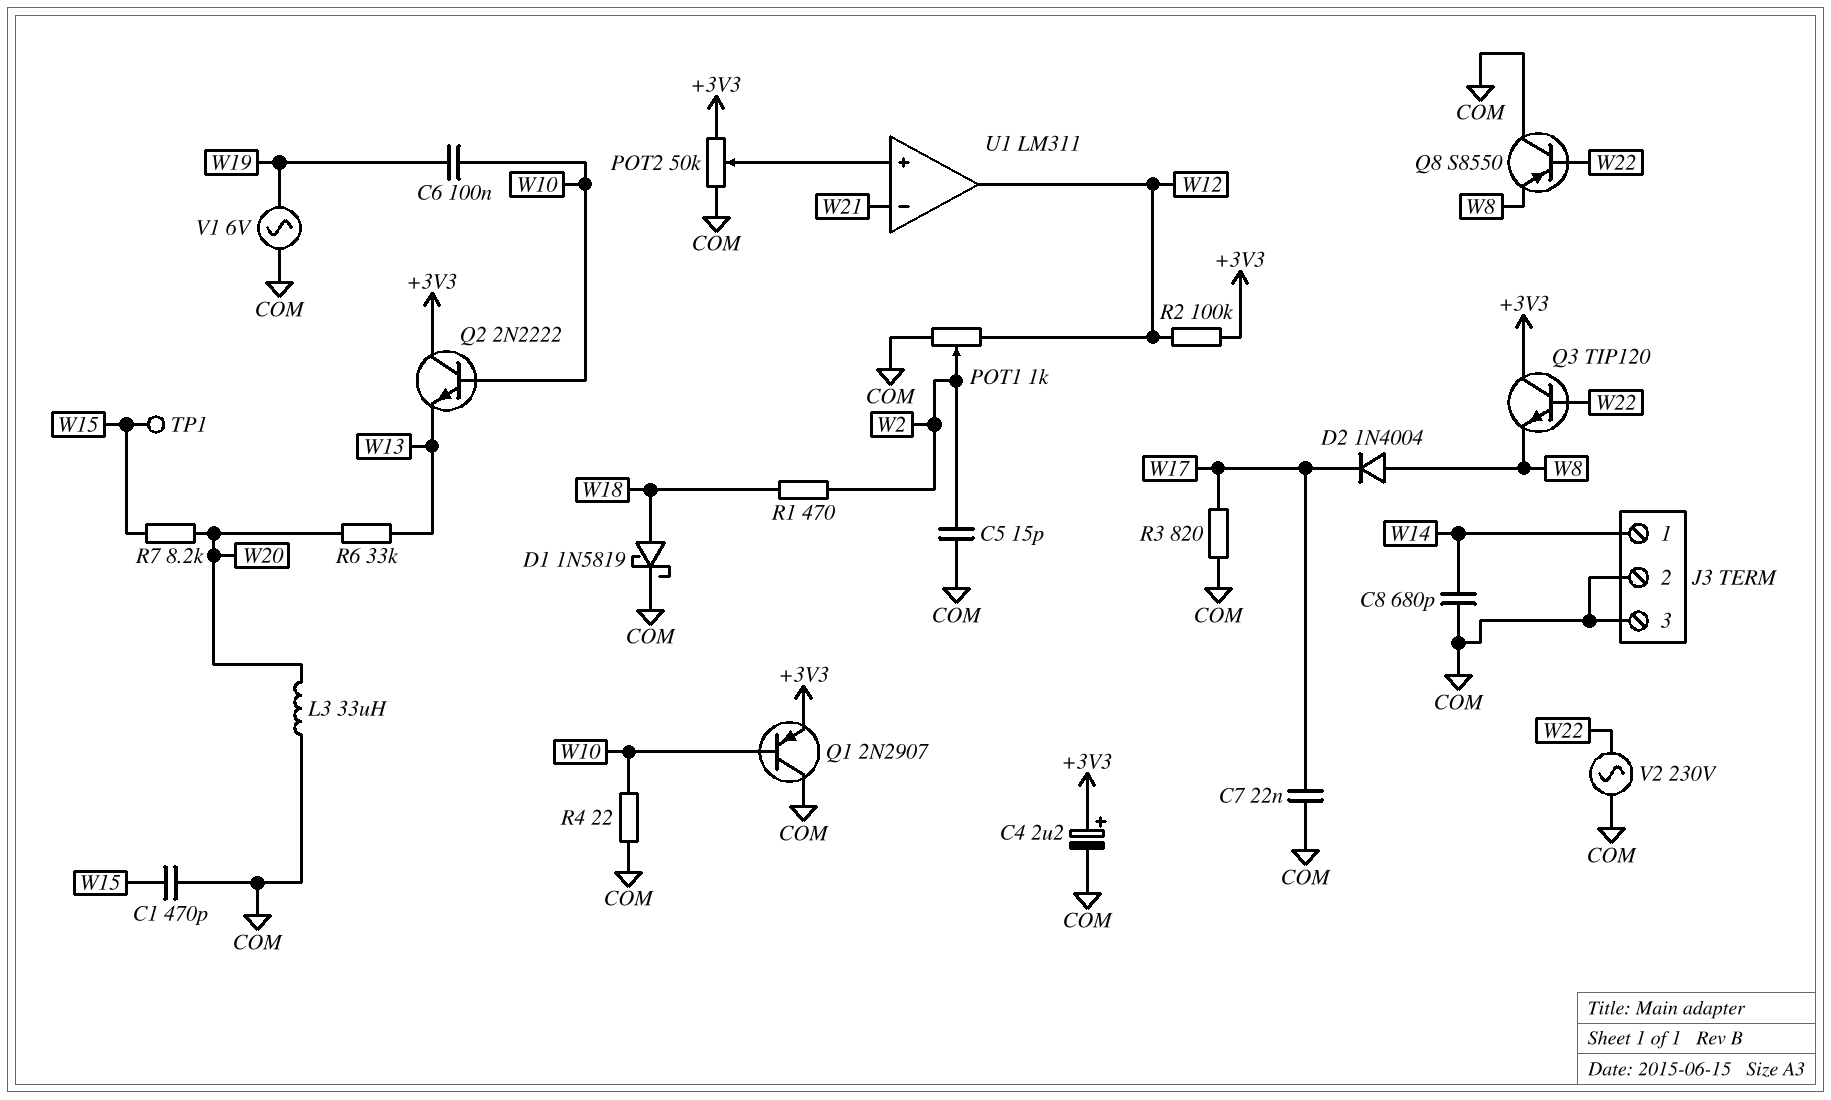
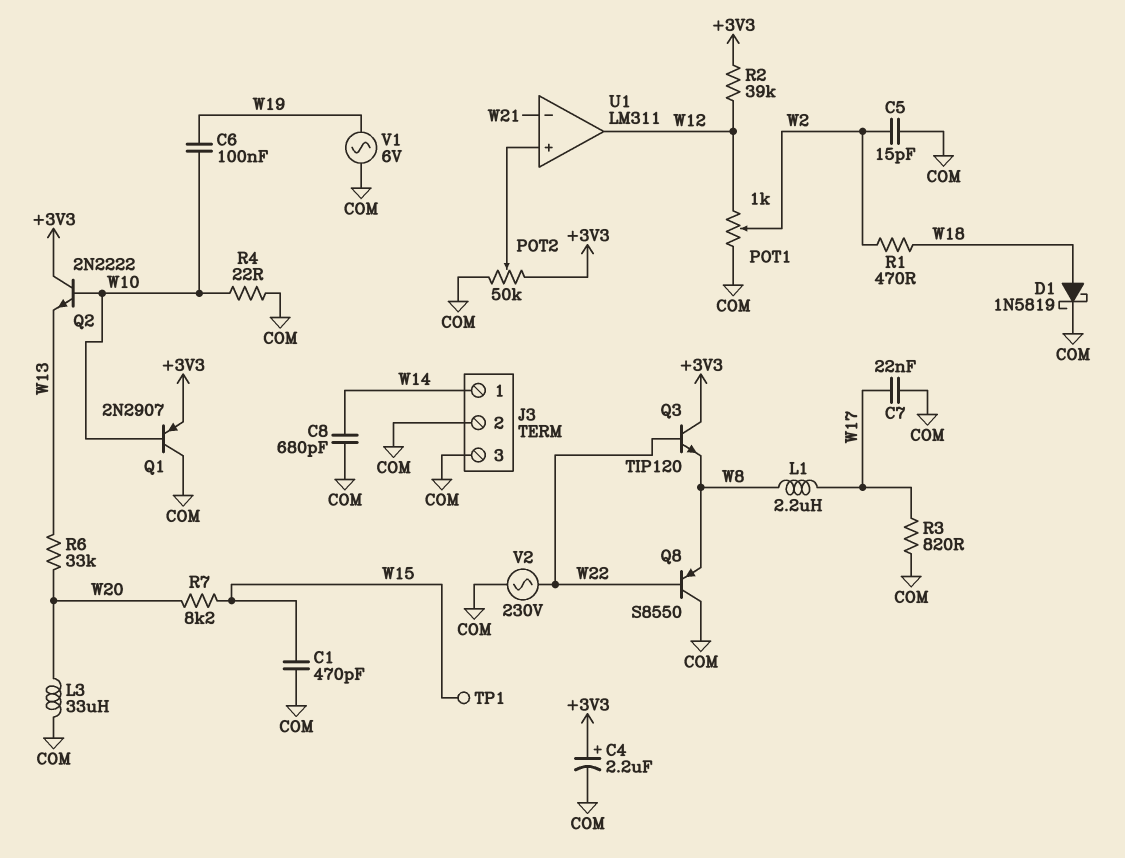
D2: diode 1N4004 (A W8, K W17) -> none
L1: none -> 2.2uH (W8, W17)
R2: 100k (+3V3, W12) -> 39k (+3V3, W12)

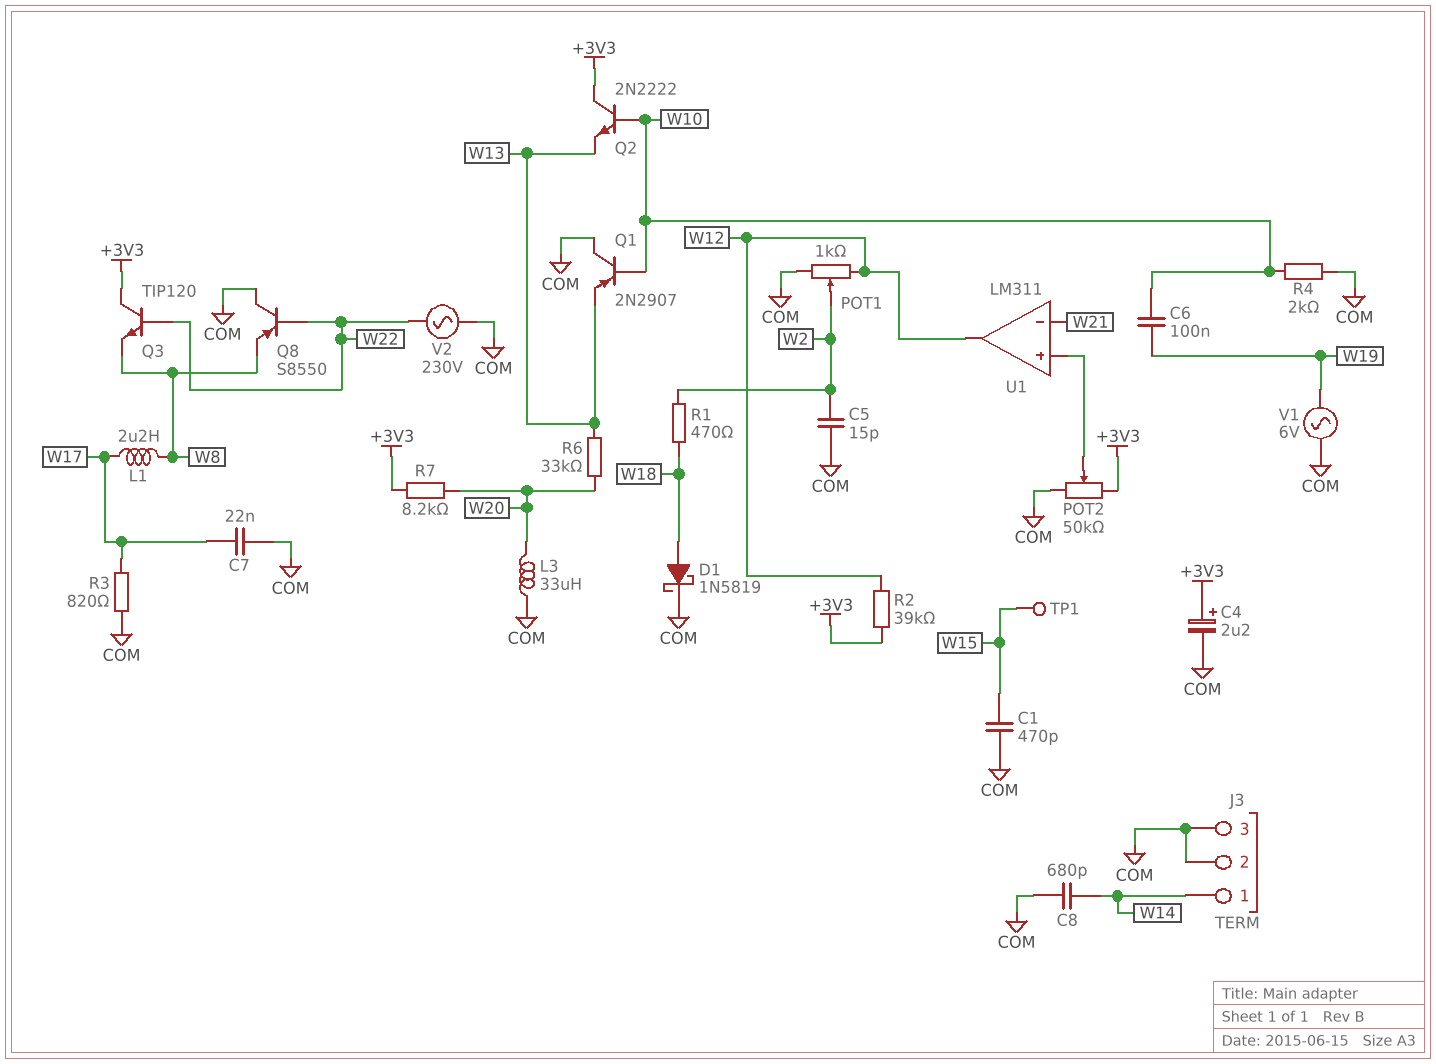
Q1: PNP 2N2907 (B W10, C COM, E +3V3) -> PNP 2N2907 (B W10, C COM, E W13)
R4: 22 (COM, W10) -> 2k (COM, W10)
R7: 8.2k (W15, W20) -> 8.2k (+3V3, W20)

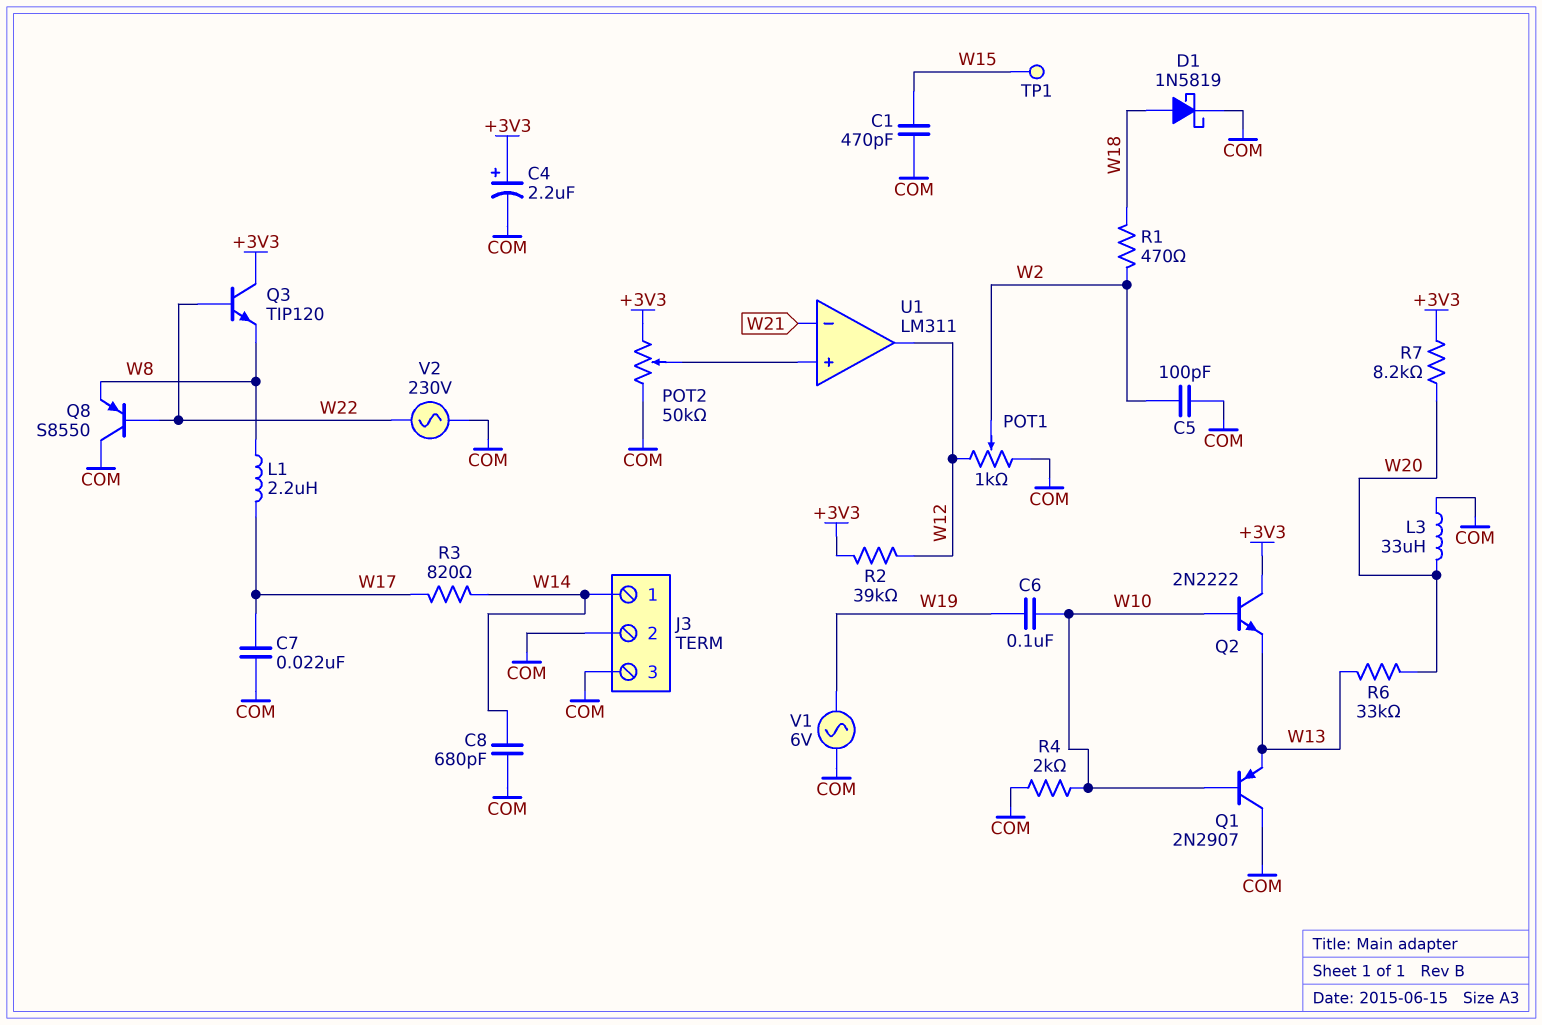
C5: 15pF (COM, W2) -> 100pF (COM, W2)
R3: 820 (COM, W17) -> 820 (W14, W17)

